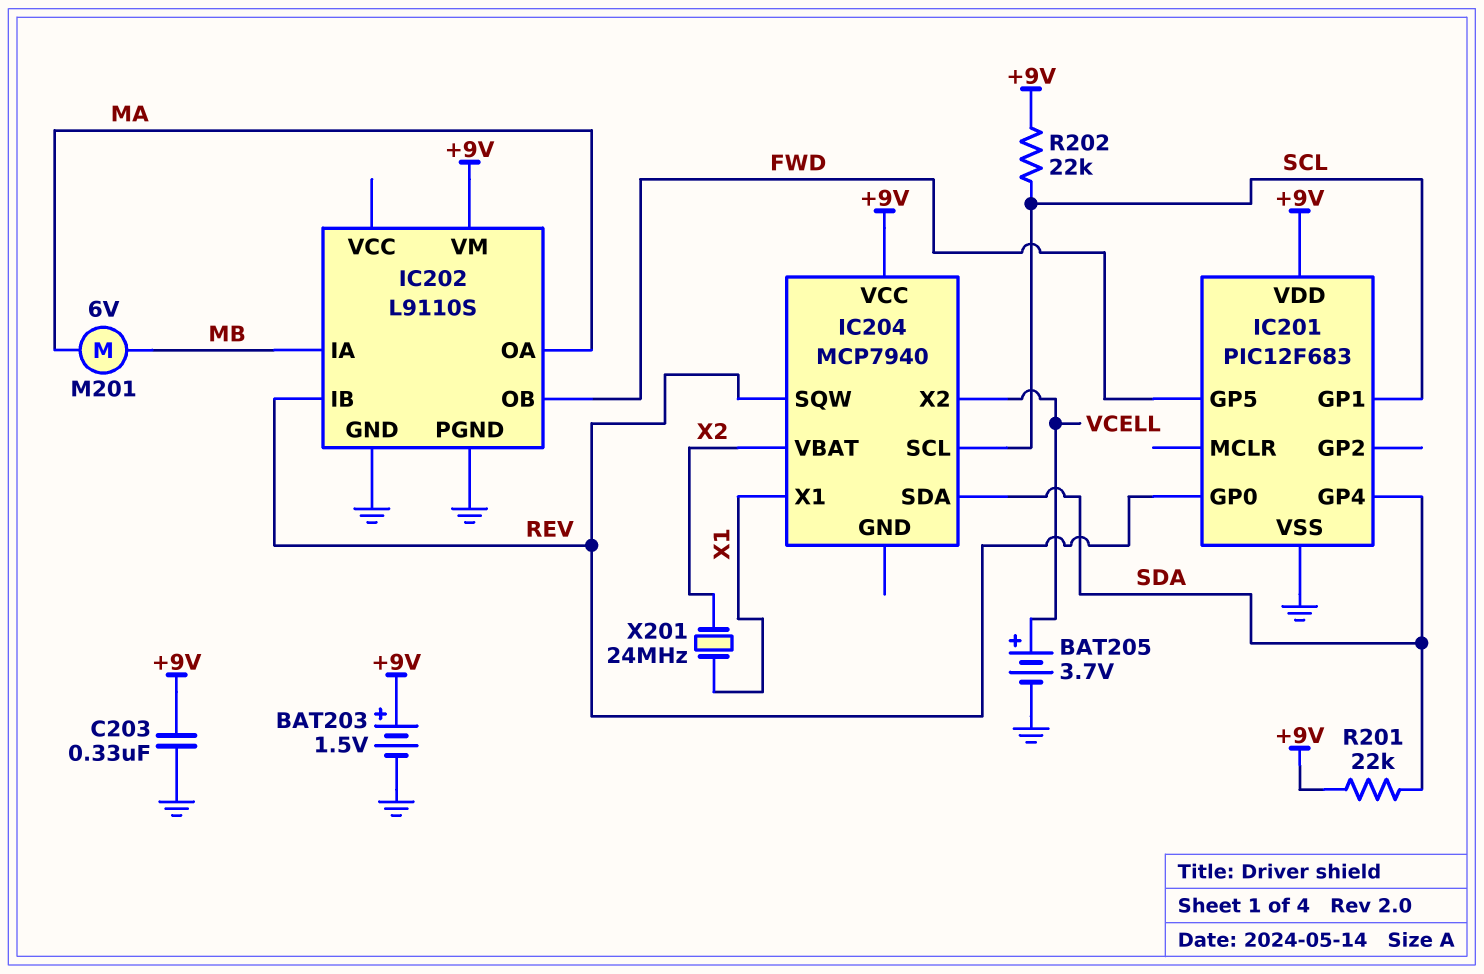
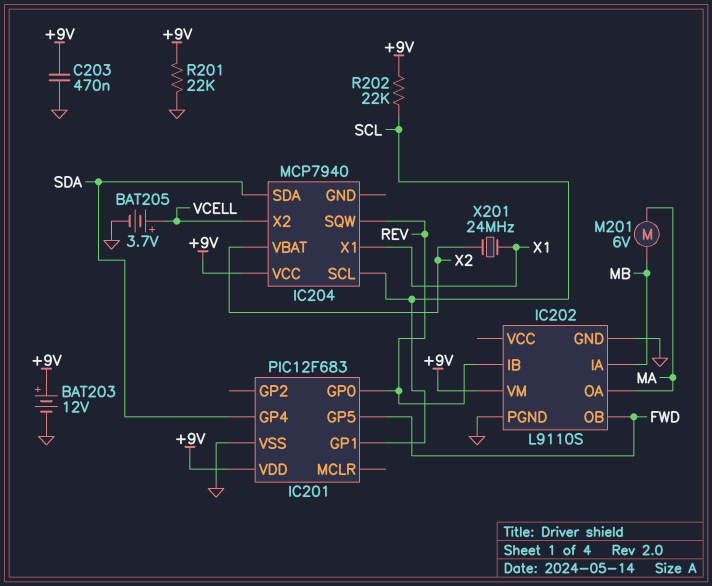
BAT203: 1.5V (plus +9V, minus GND) -> 12V (plus +9V, minus GND)
C203: 330nF (+9V, GND) -> 470nF (+9V, GND)
R201: 22k (+9V, SDA) -> 22k (+9V, GND)

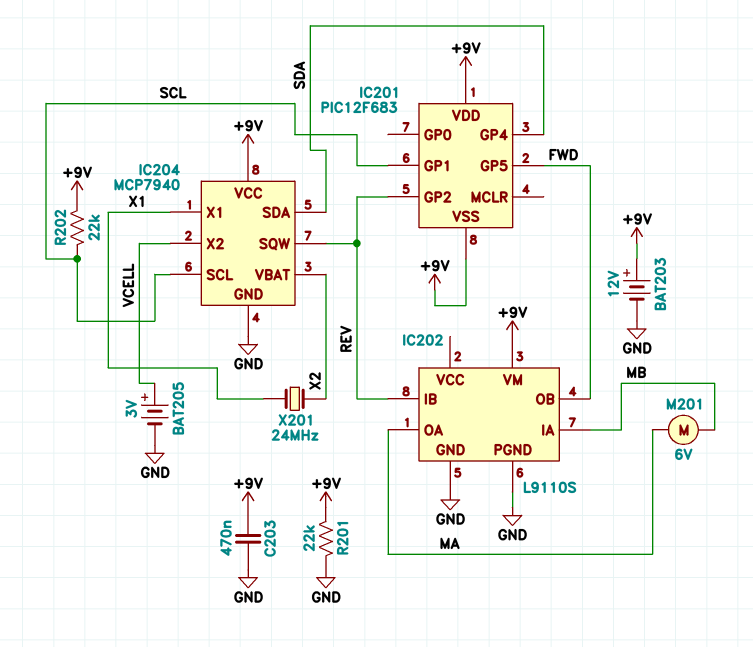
BAT205: 3.7V (plus VCELL, minus GND) -> 3V (plus VCELL, minus GND)
IC201 pin GP0: REV -> none
IC201 pin GP2: none -> REV
IC201 pin VSS: GND -> +9V
IC204 pin GND: none -> GND

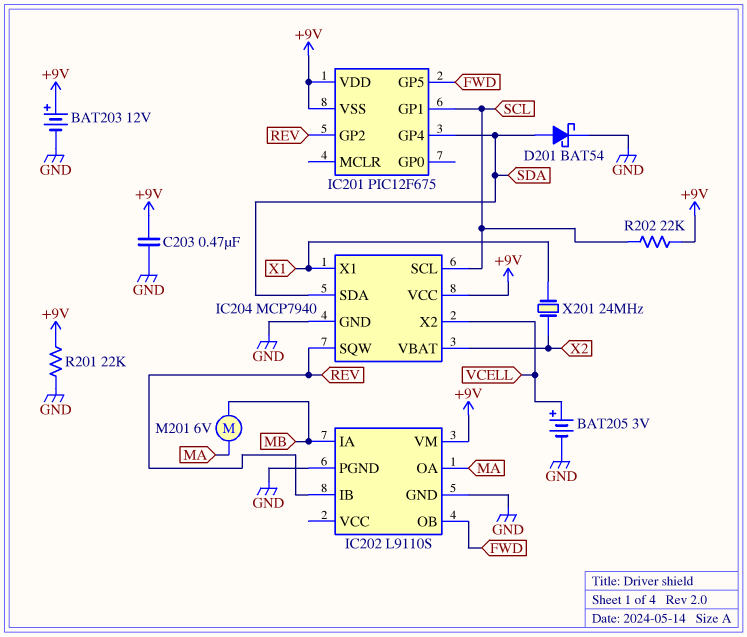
D201: none -> schottky BAT54 (A SDA, K GND)
IC201: PIC12F683 -> PIC12F675

